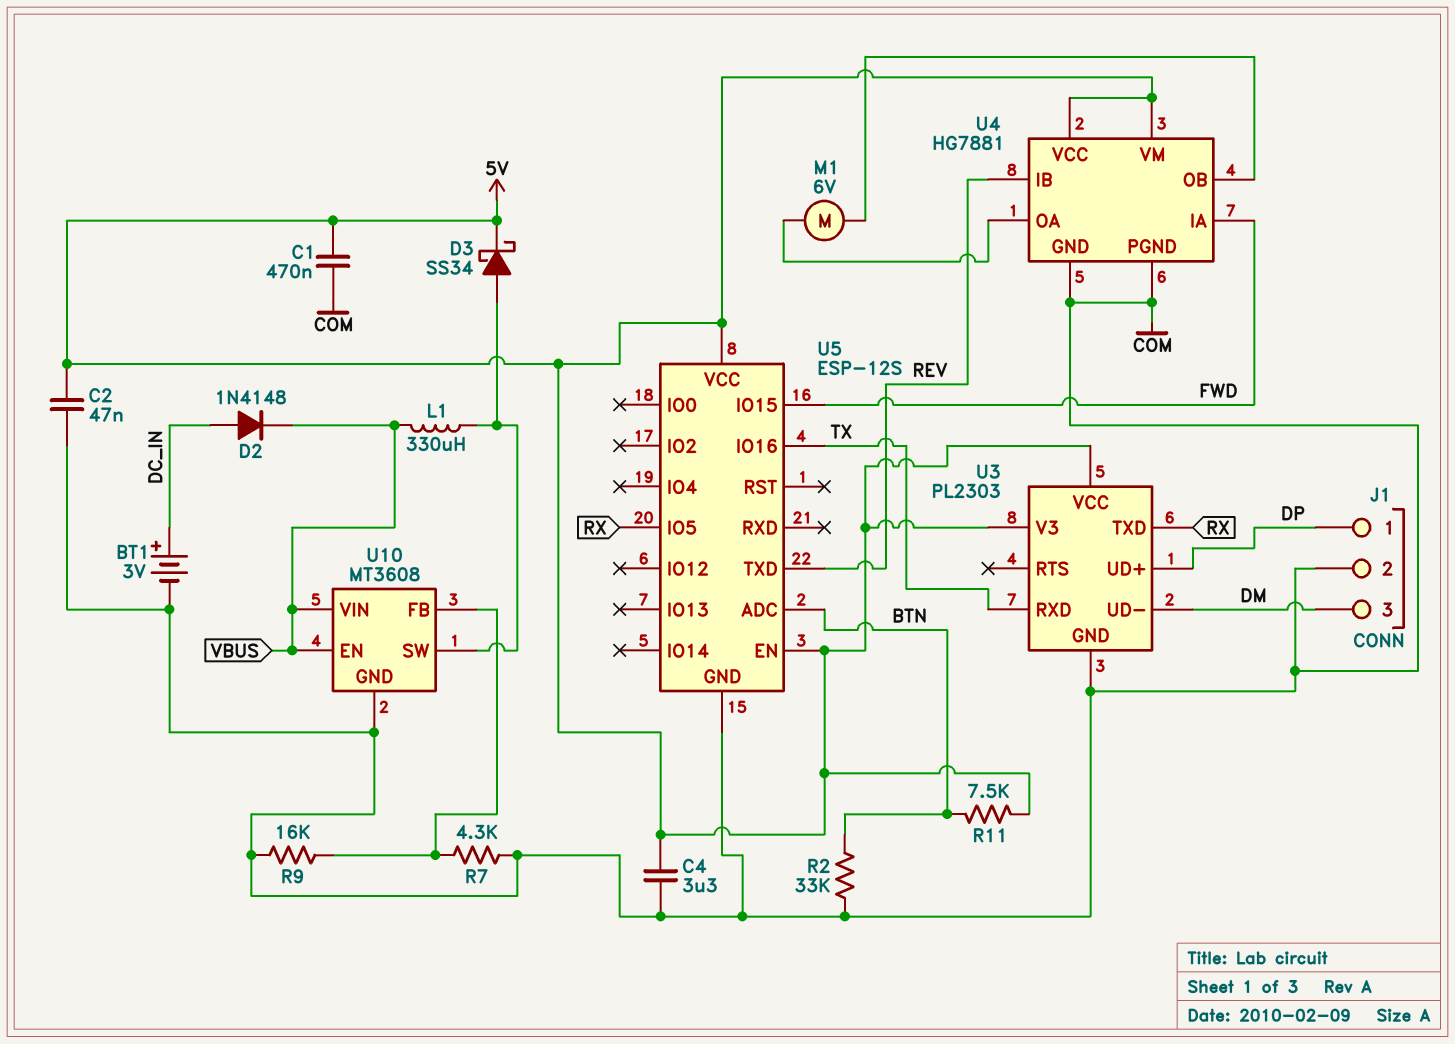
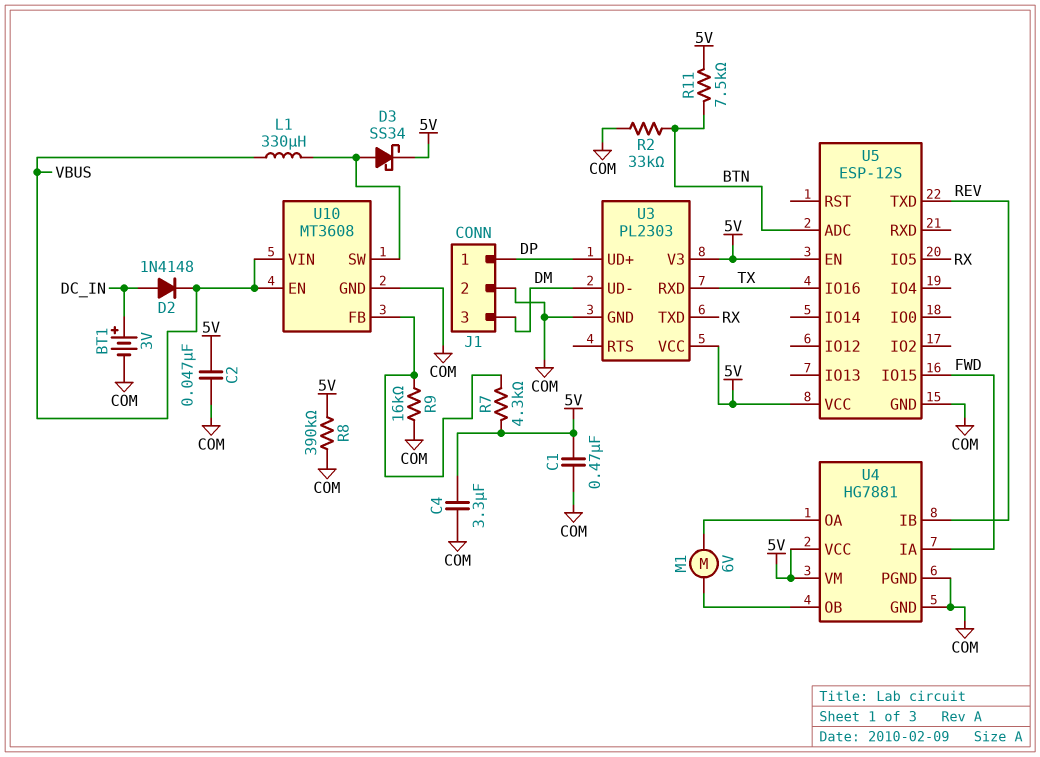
R7: 4.3k (COM, U10/FB) -> 4.3k (5V, U10/FB)
R8: none -> 390k (5V, COM)

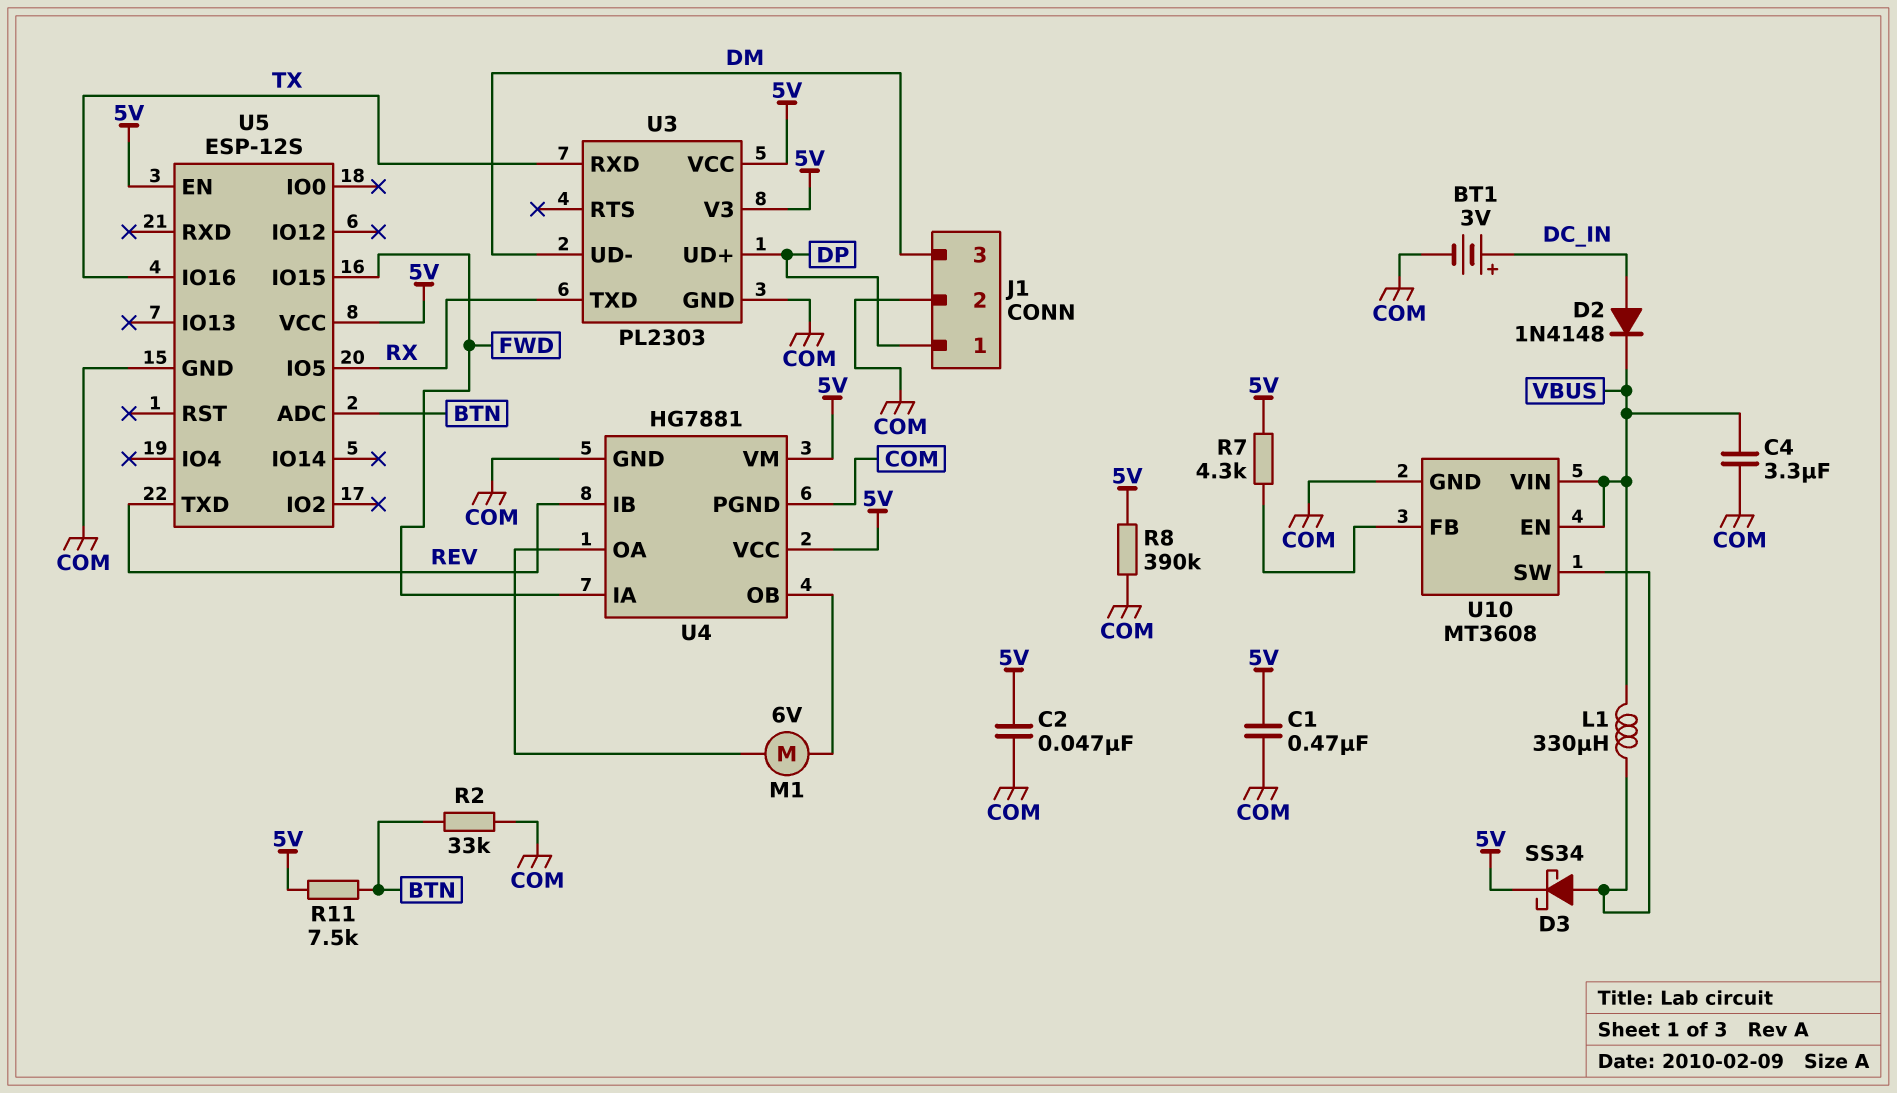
C4: 3.3uF (5V, COM) -> 3.3uF (COM, VBUS)
R9: 16k (COM, U10/FB) -> none

